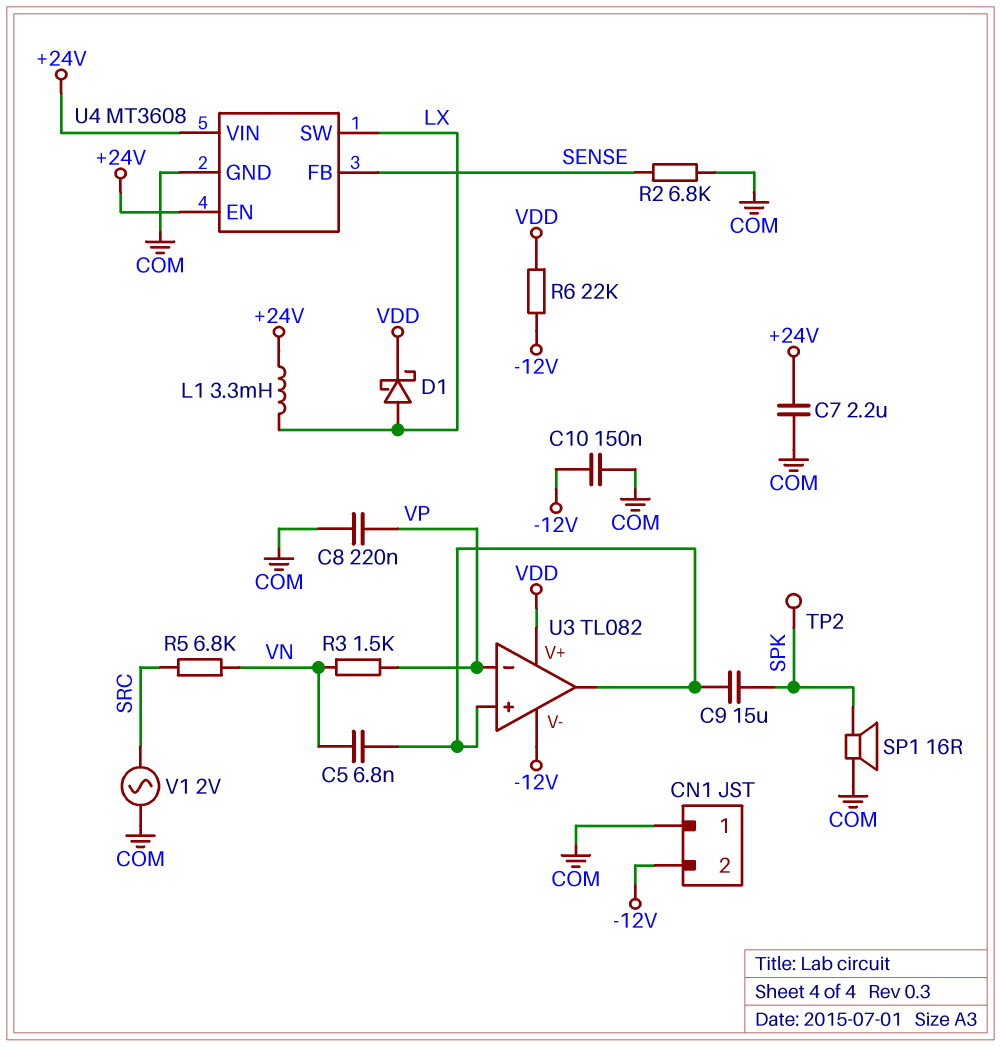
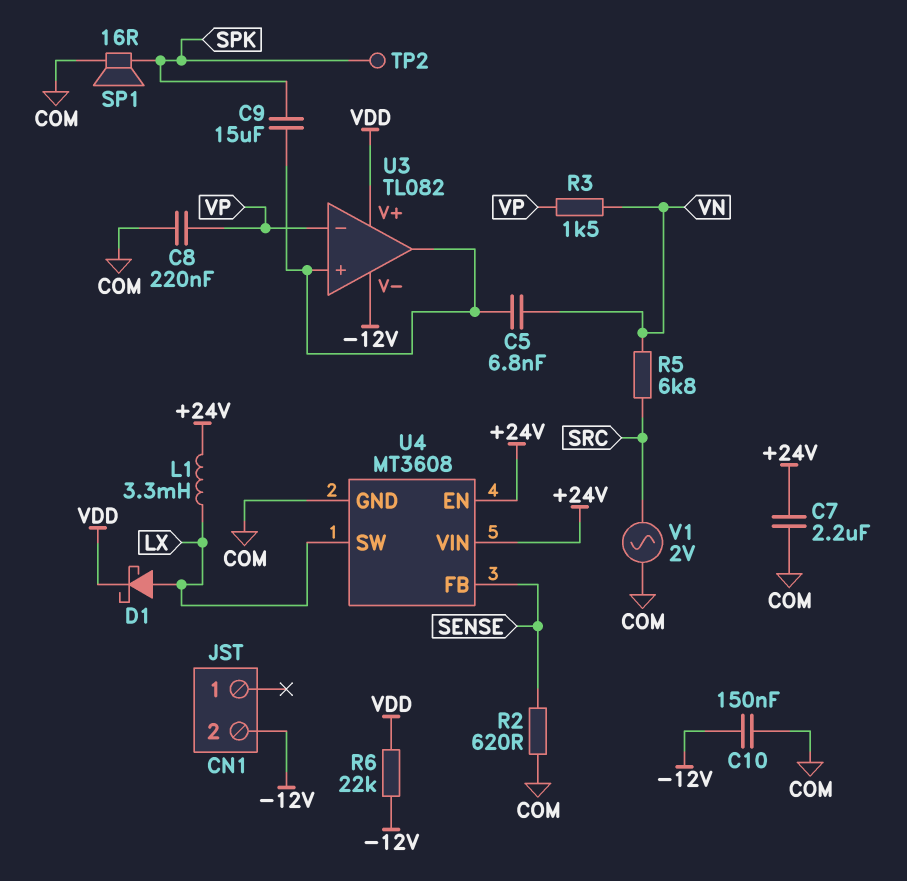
CN1 pin 1: COM -> none
R2: 6.8k (COM, SENSE) -> 620 (COM, SENSE)

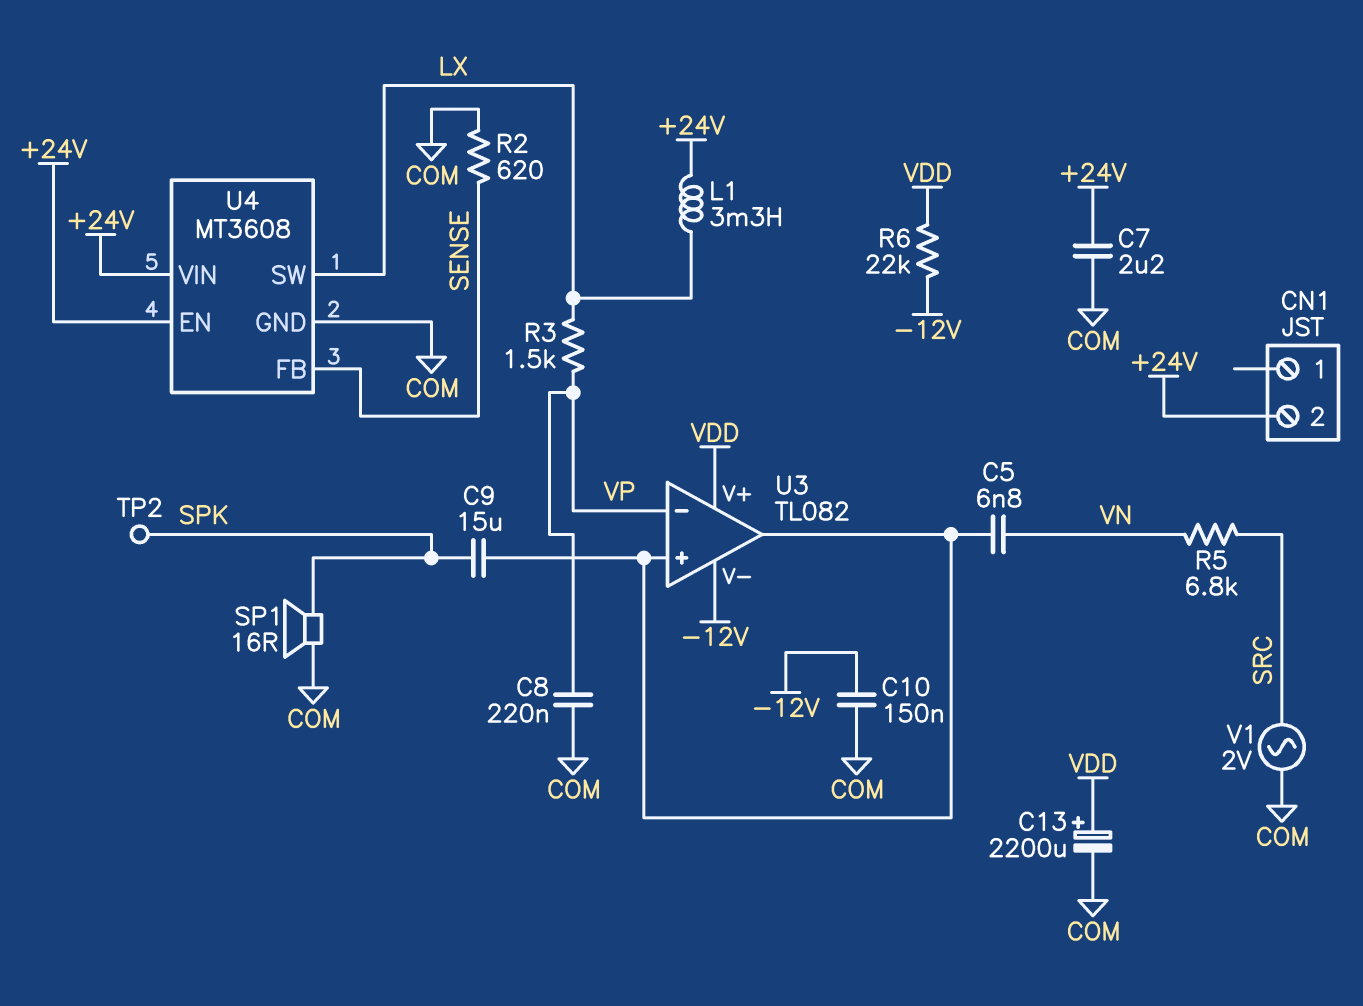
C13: none -> 2200uF (plus VDD, minus COM)
CN1 pin 2: -12V -> +24V
D1: schottky (A LX, K VDD) -> none
R3: 1.5k (VN, VP) -> 1.5k (LX, VP)

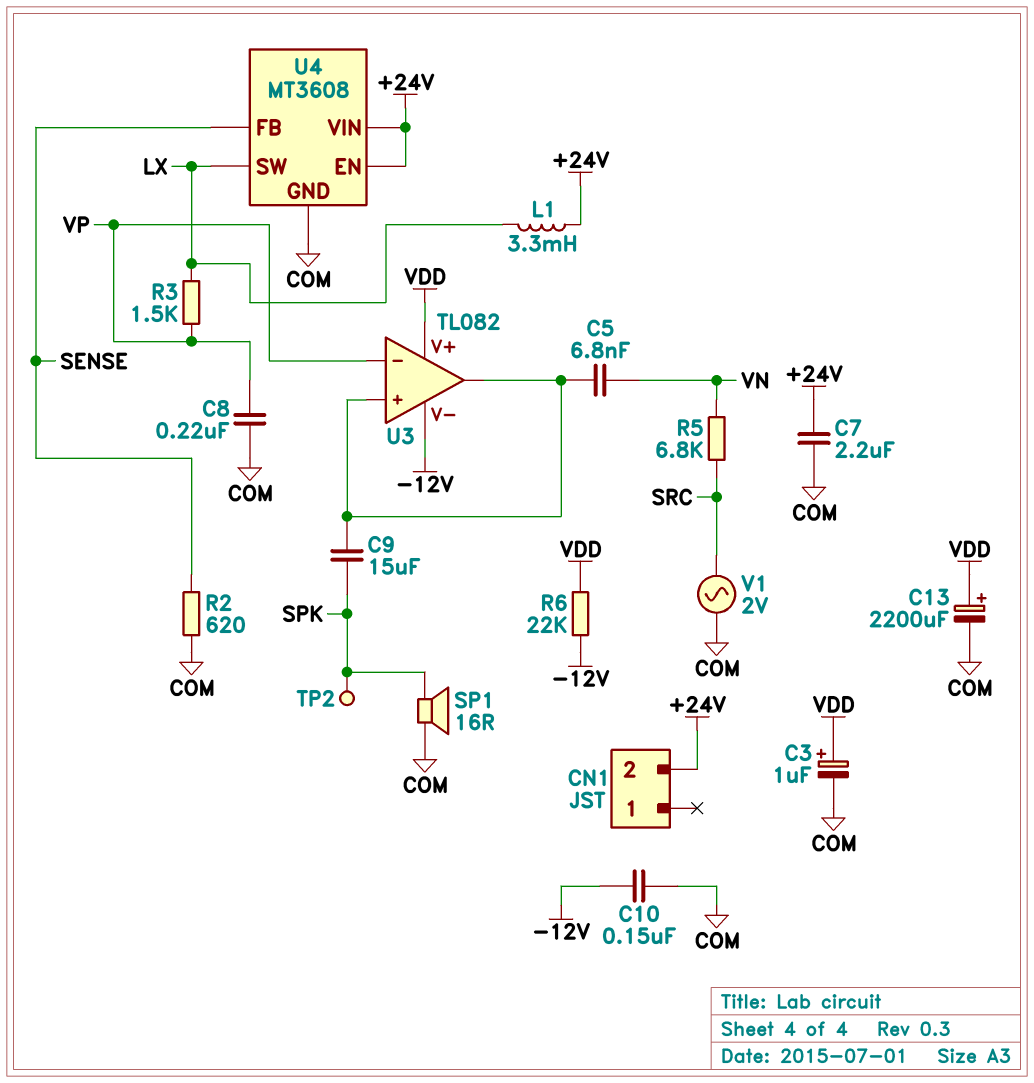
C3: none -> 1uF (plus VDD, minus COM)

